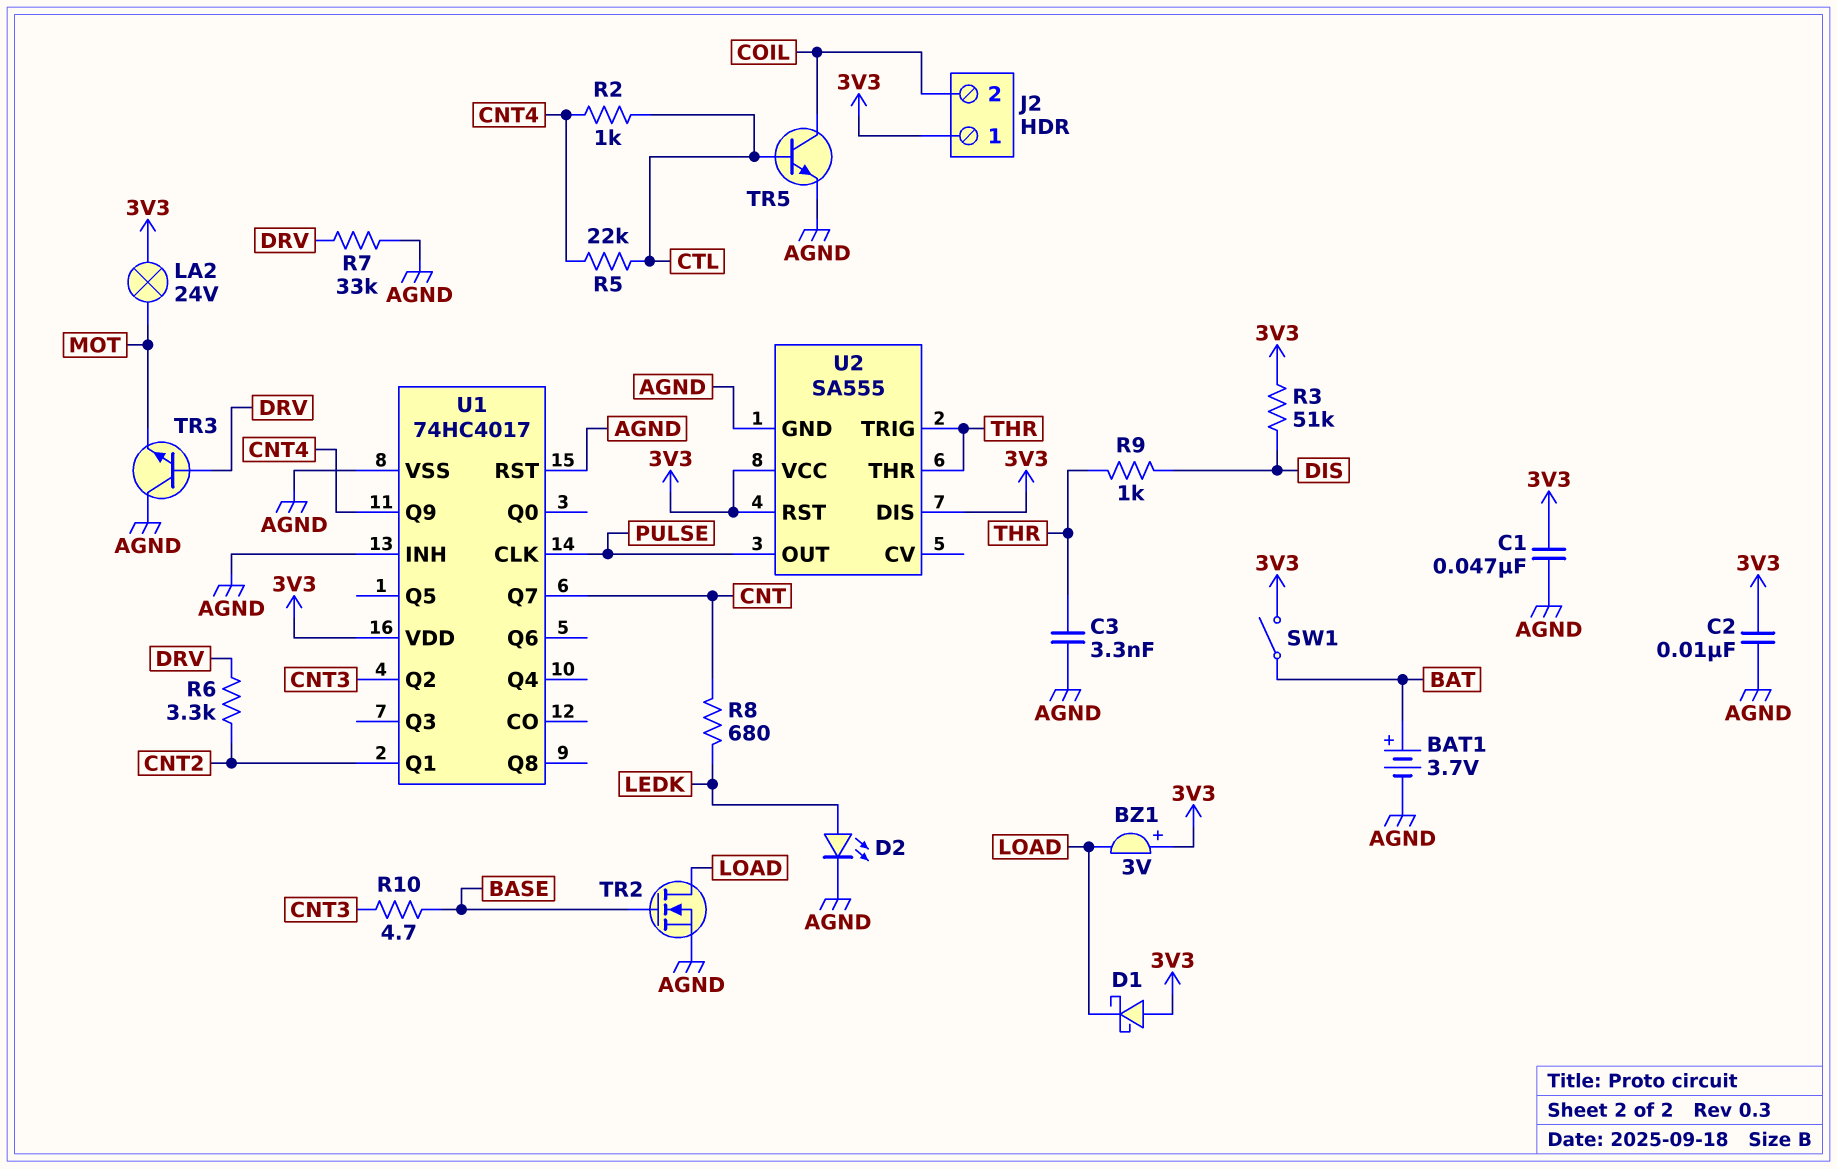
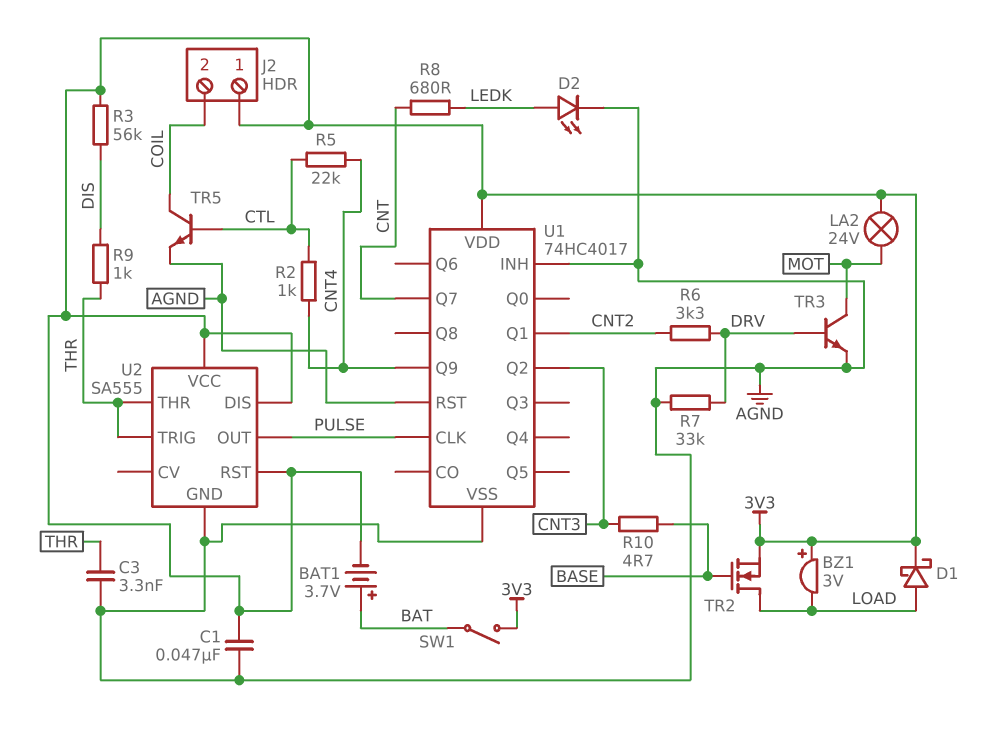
BAT1: 3.7V (plus BAT, minus AGND) -> 3.7V (plus BAT, minus 3V3)
C2: 10nF (3V3, AGND) -> none
D1: schottky (A 3V3, K LOAD) -> schottky (A LOAD, K 3V3)
R3: 51k (3V3, DIS) -> 56k (3V3, DIS)
TR2: NMOS (G BASE, D LOAD, S AGND) -> NMOS (G BASE, D LOAD, S 3V3)
TR3: NPN (B DRV, C AGND, E MOT) -> NPN (B DRV, C MOT, E AGND)

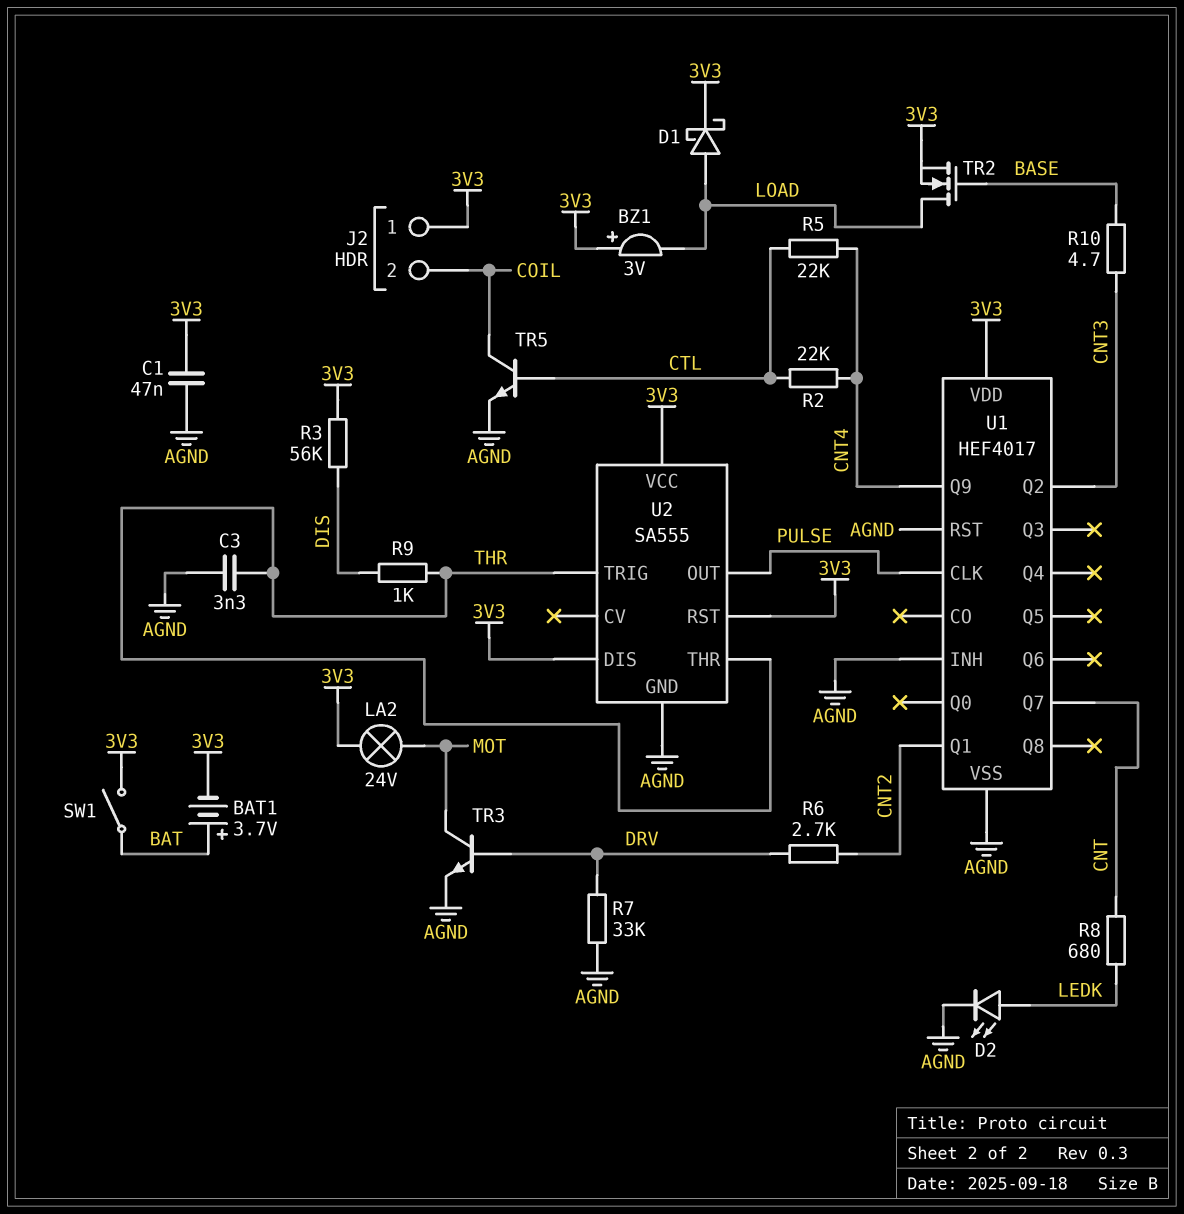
R2: 1k (CNT4, CTL) -> 22k (CNT4, CTL)
R6: 3.3k (CNT2, DRV) -> 2.7k (CNT2, DRV)
U1: 74HC4017 -> HEF4017

